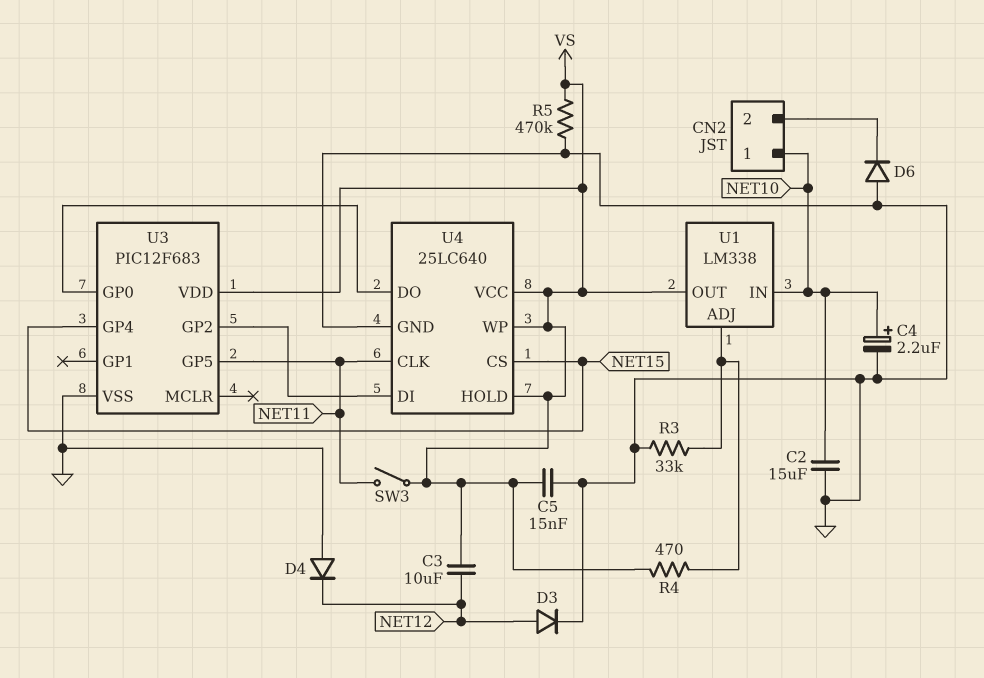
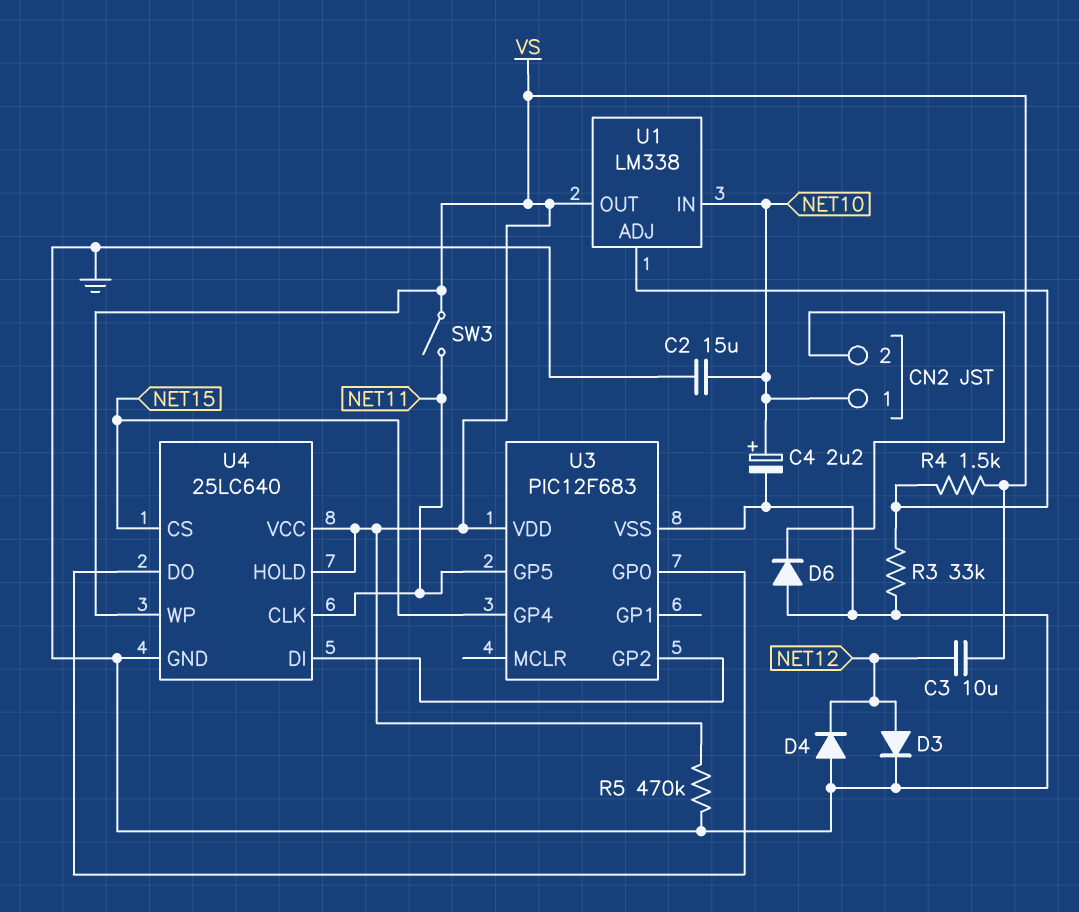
C5: 15nF (GND, VS) -> none
R4: 470 (U1/ADJ, VS) -> 1.5k (U1/ADJ, VS)

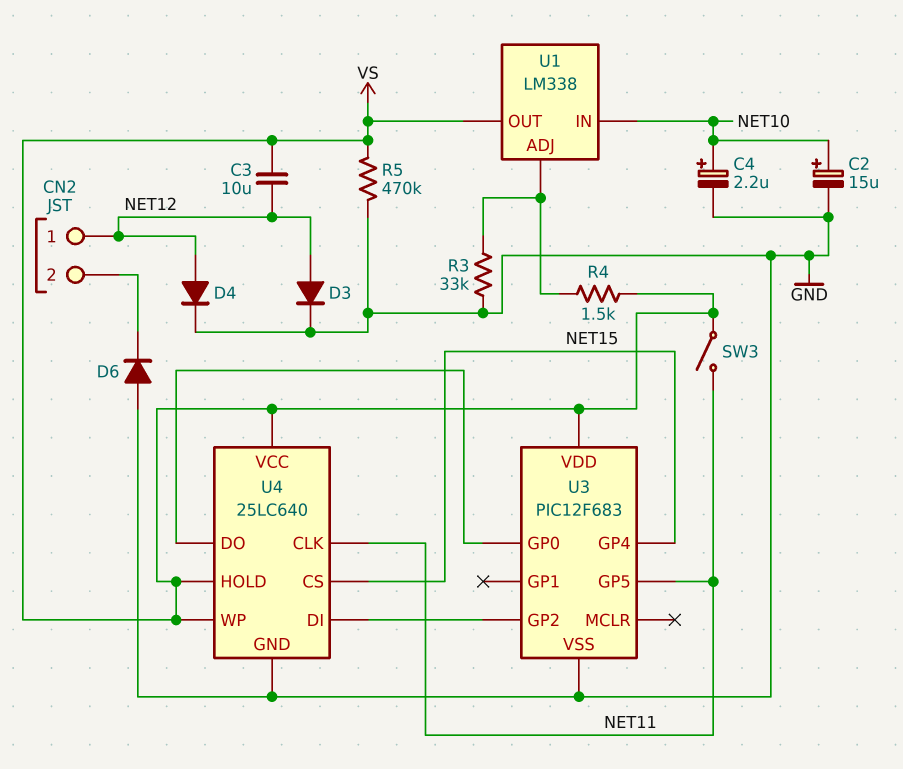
C2: 15uF (GND, NET10) -> 15uF (plus NET10, minus GND)
CN2 pin 1: NET10 -> NET12
D4: diode (A GND, K NET12) -> diode (A NET12, K GND)

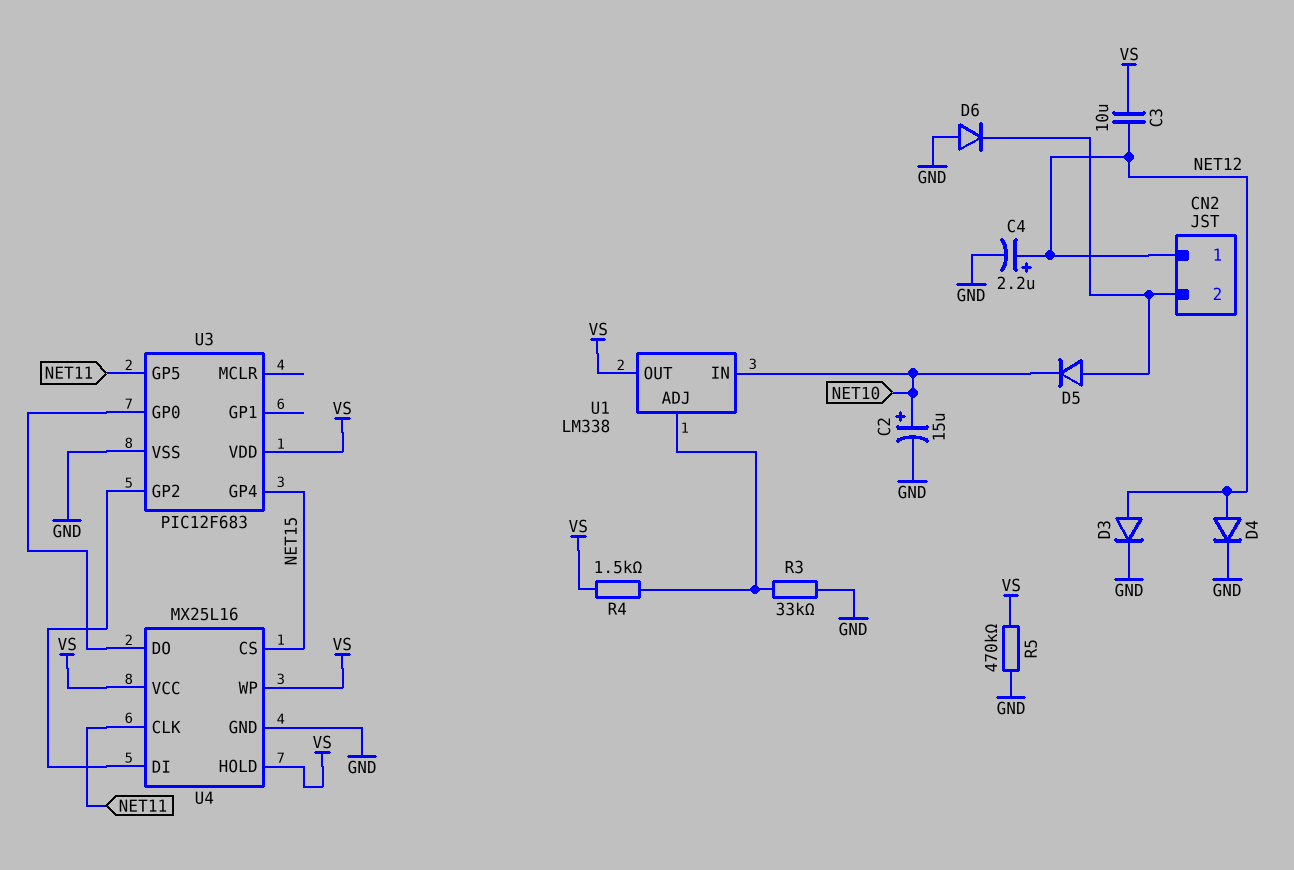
C4: 2.2uF (plus NET10, minus GND) -> 2.2uF (plus NET12, minus GND)
D5: none -> diode (A CN2/2, K NET10)
SW3: switch (NET11, VS) -> none
U4: 25LC640 -> MX25L16

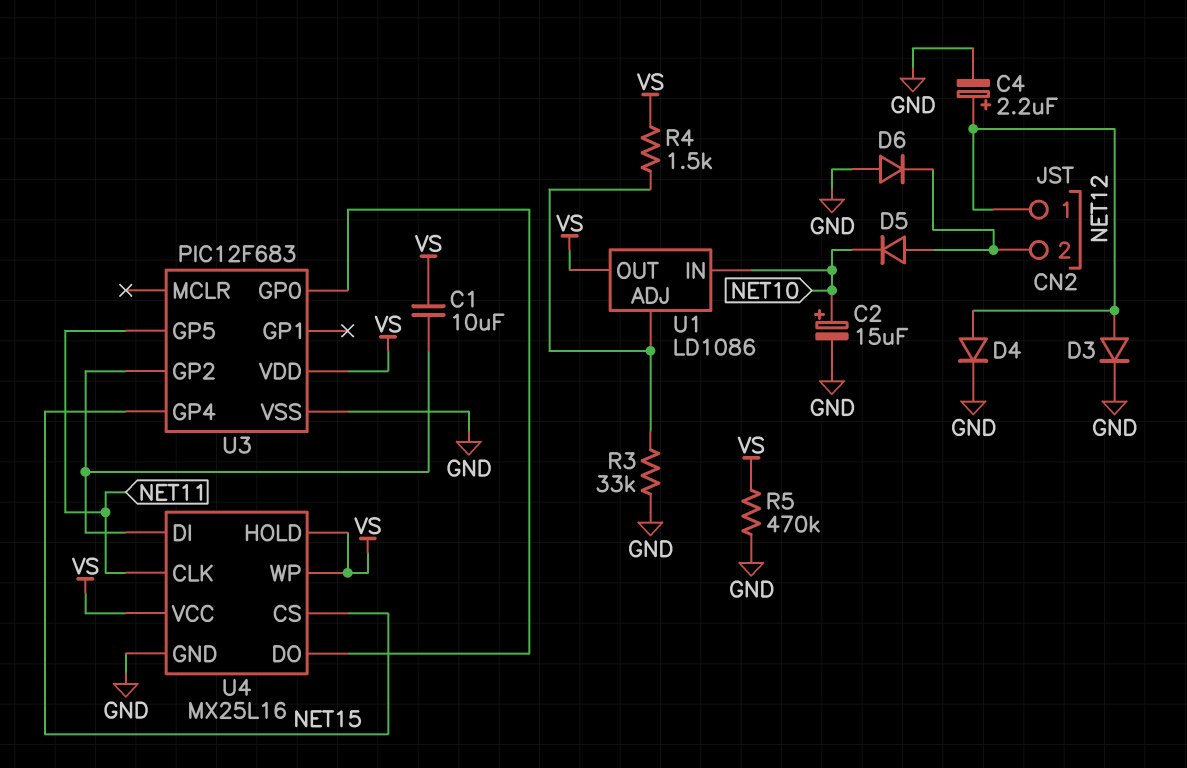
C1: none -> 10uF (U3/GP2, VS)
C3: 10uF (NET12, VS) -> none
U1: LM338 -> LD1086

